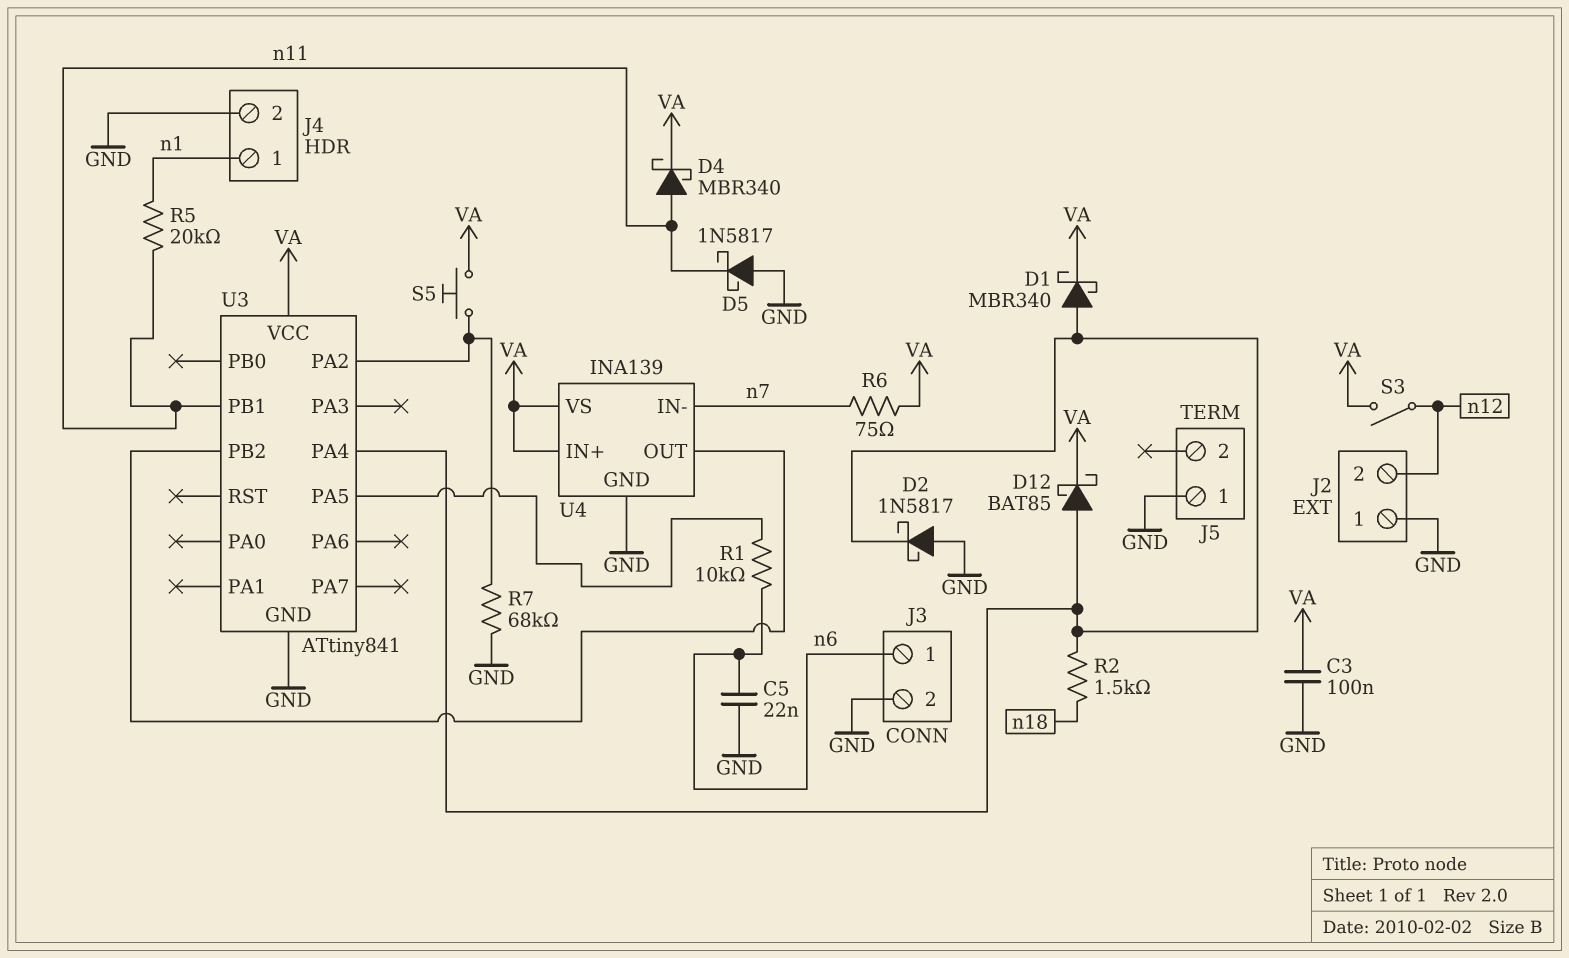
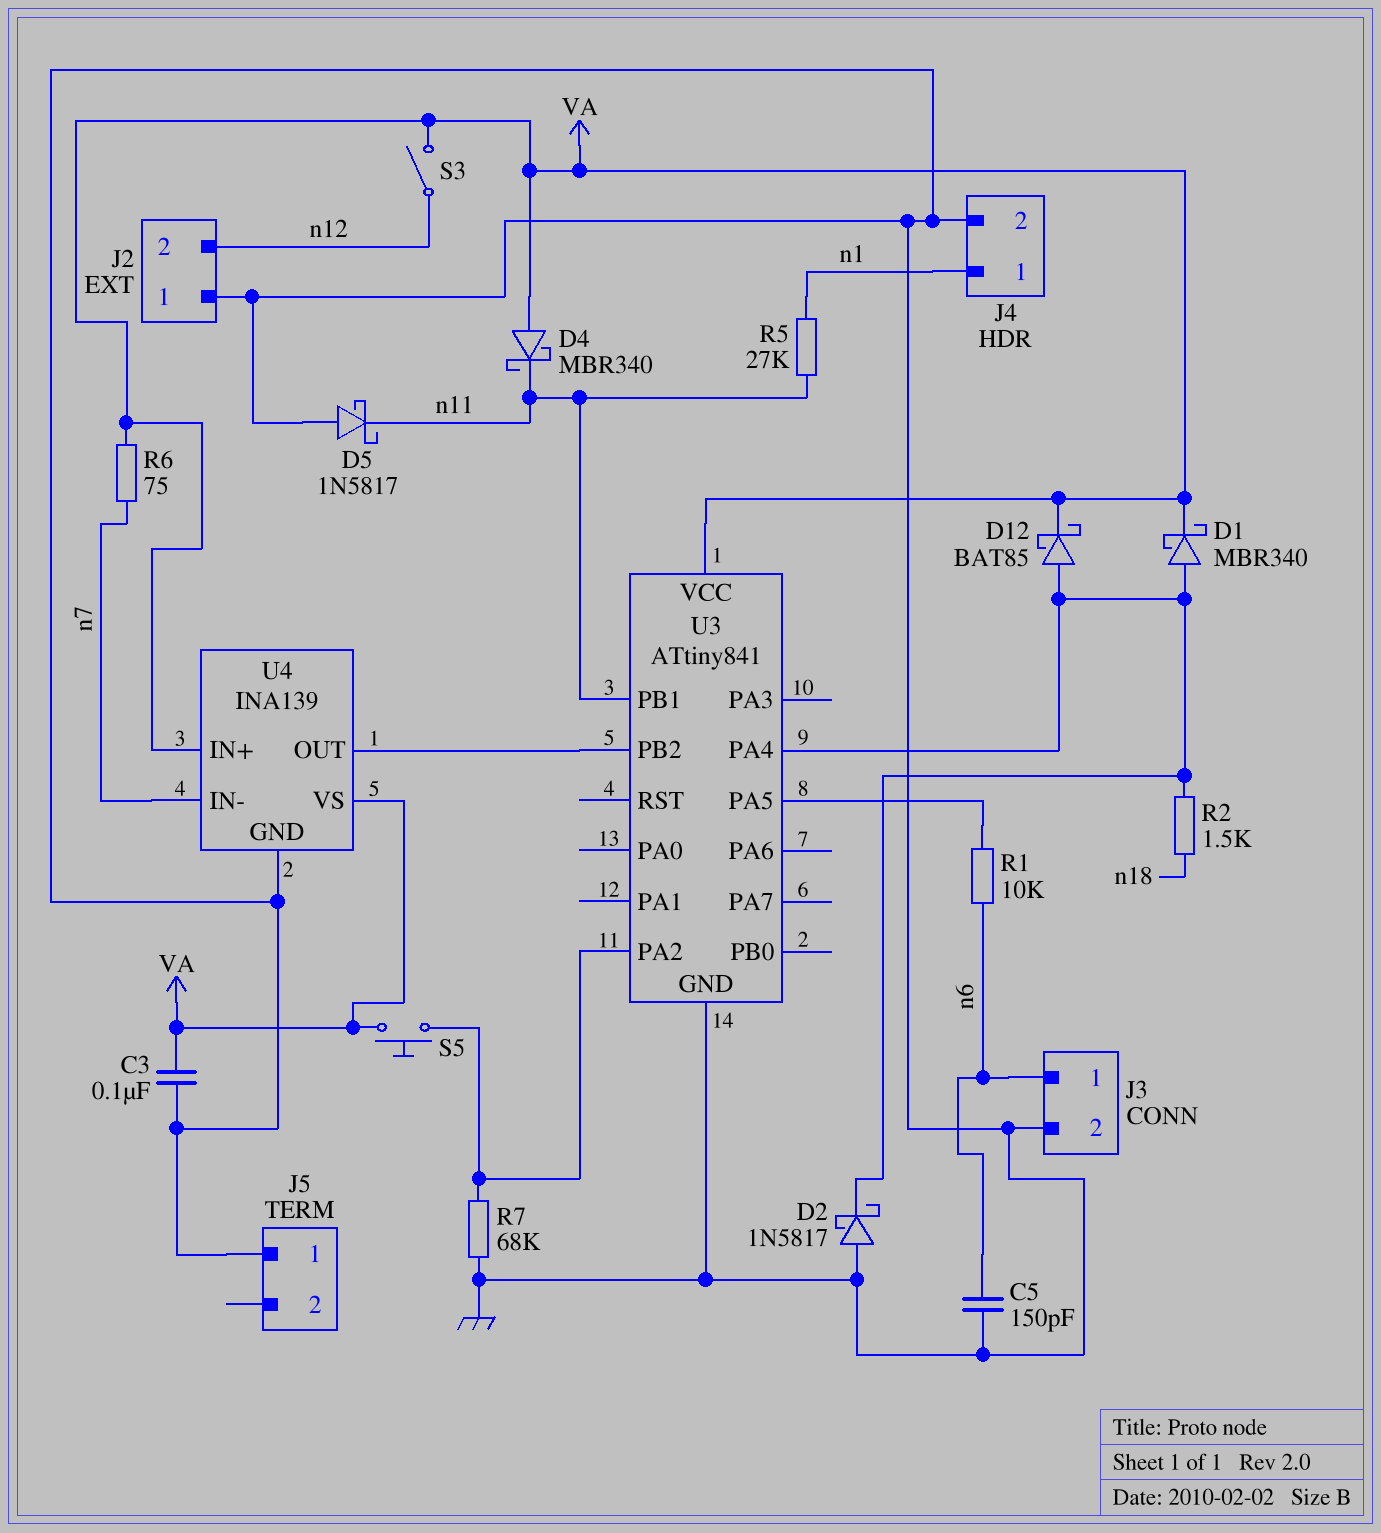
C5: 22nF (GND, n6) -> 150pF (GND, n6)
D4: schottky MBR340 (A n11, K VA) -> schottky MBR340 (A VA, K n11)
R5: 20k (n1, n11) -> 27k (n1, n11)

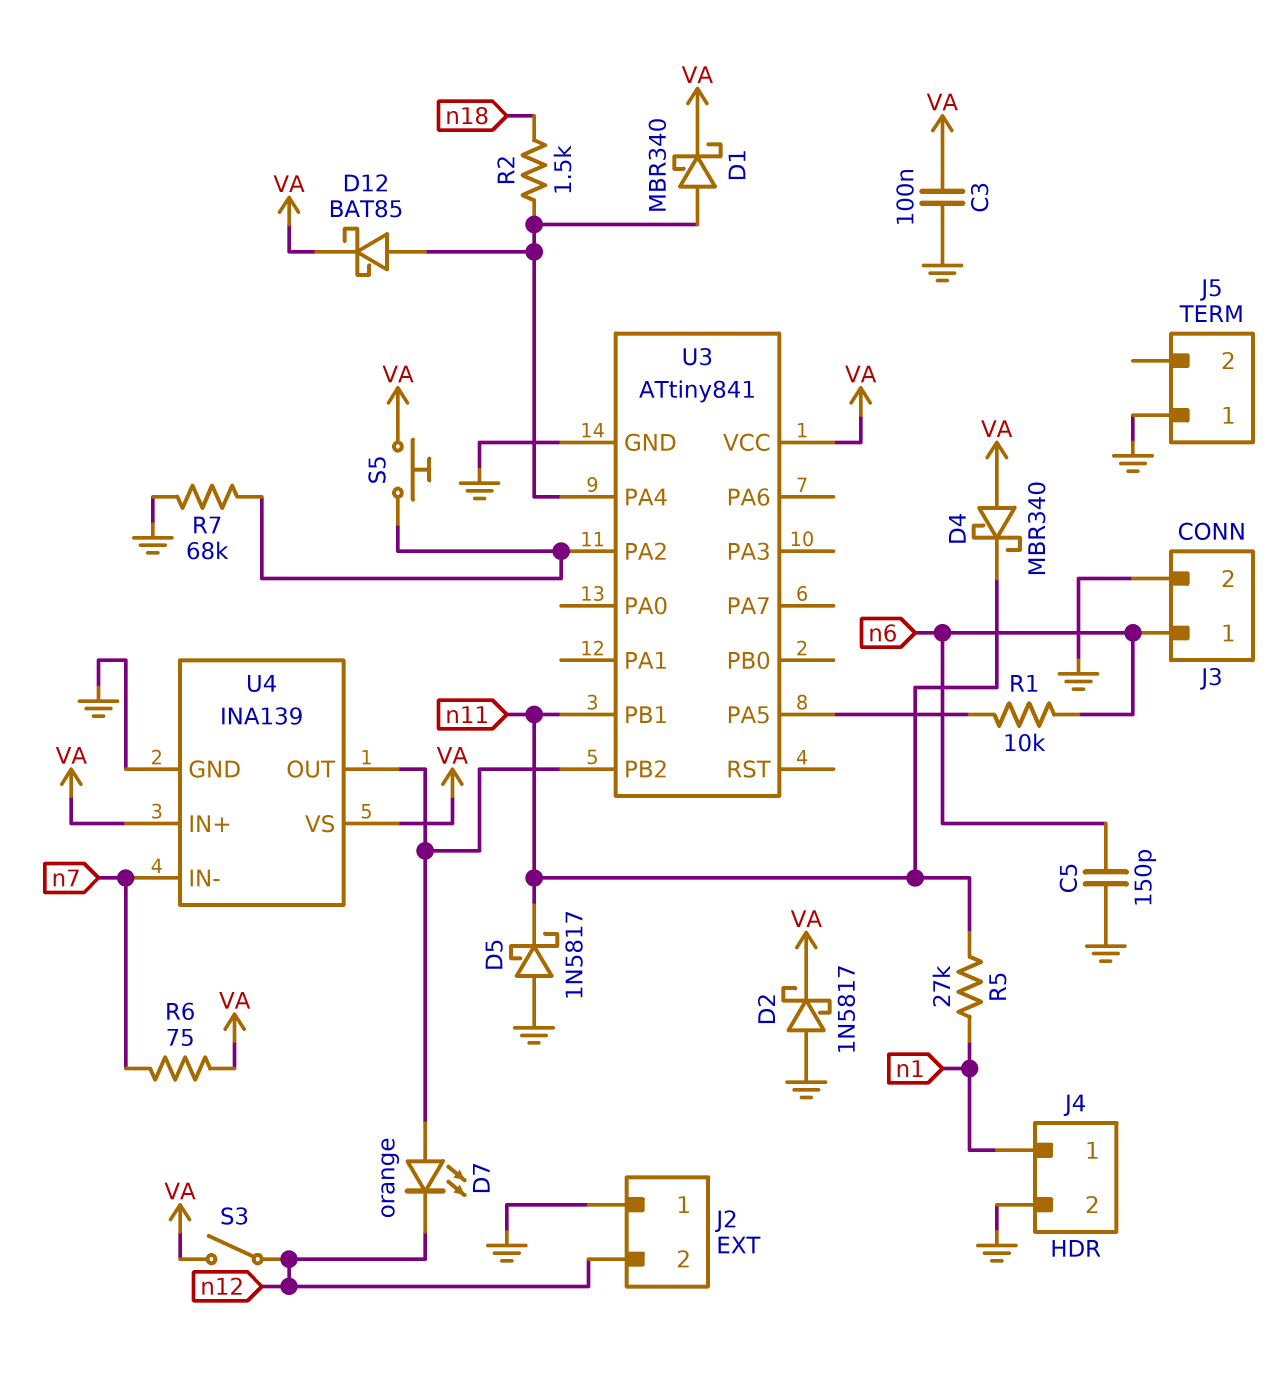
D2: schottky 1N5817 (A GND, K U3/PA4) -> schottky 1N5817 (A GND, K VA)
D7: none -> LED orange (A U3/PB2, K n12)

